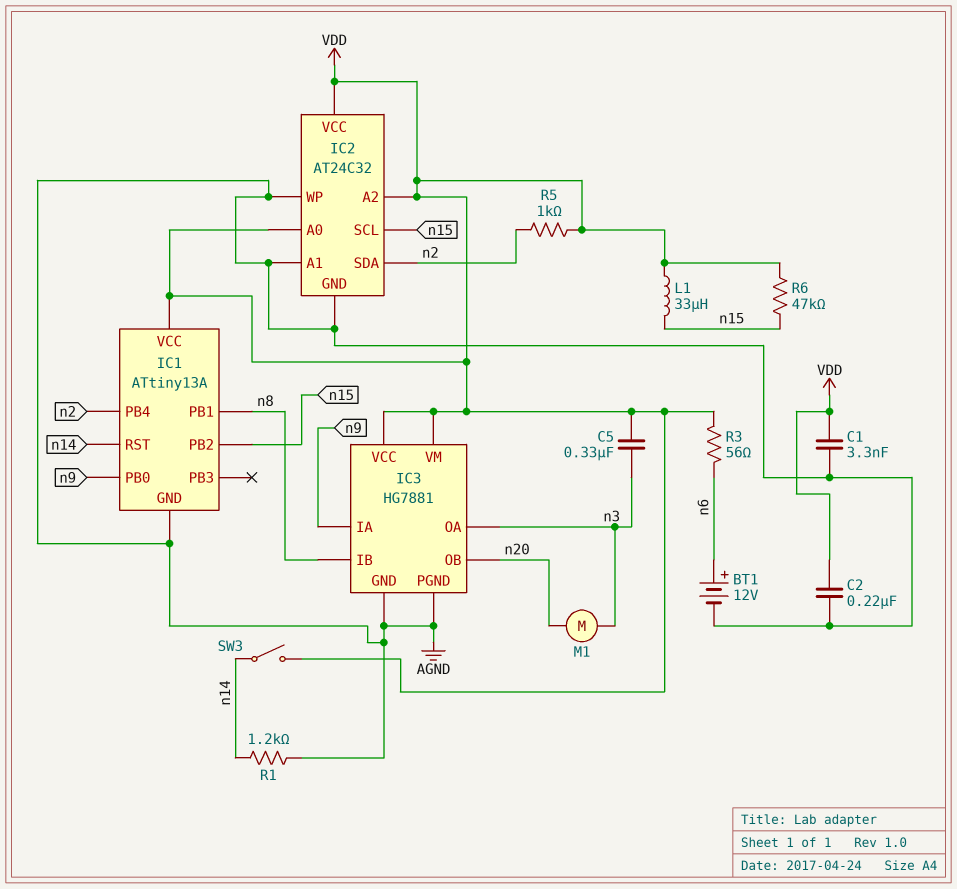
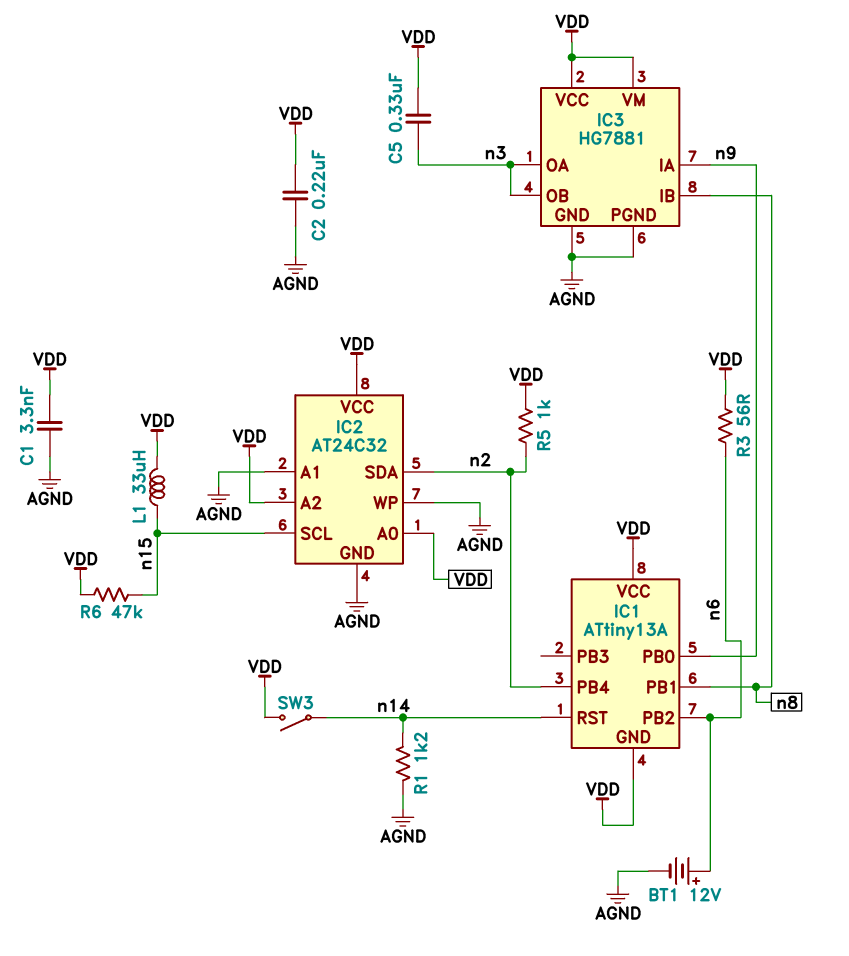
IC1 pin GND: AGND -> VDD
IC1 pin PB2: n15 -> n6
IC3 pin OB: n20 -> n3
M1: motor (n3, n20) -> none

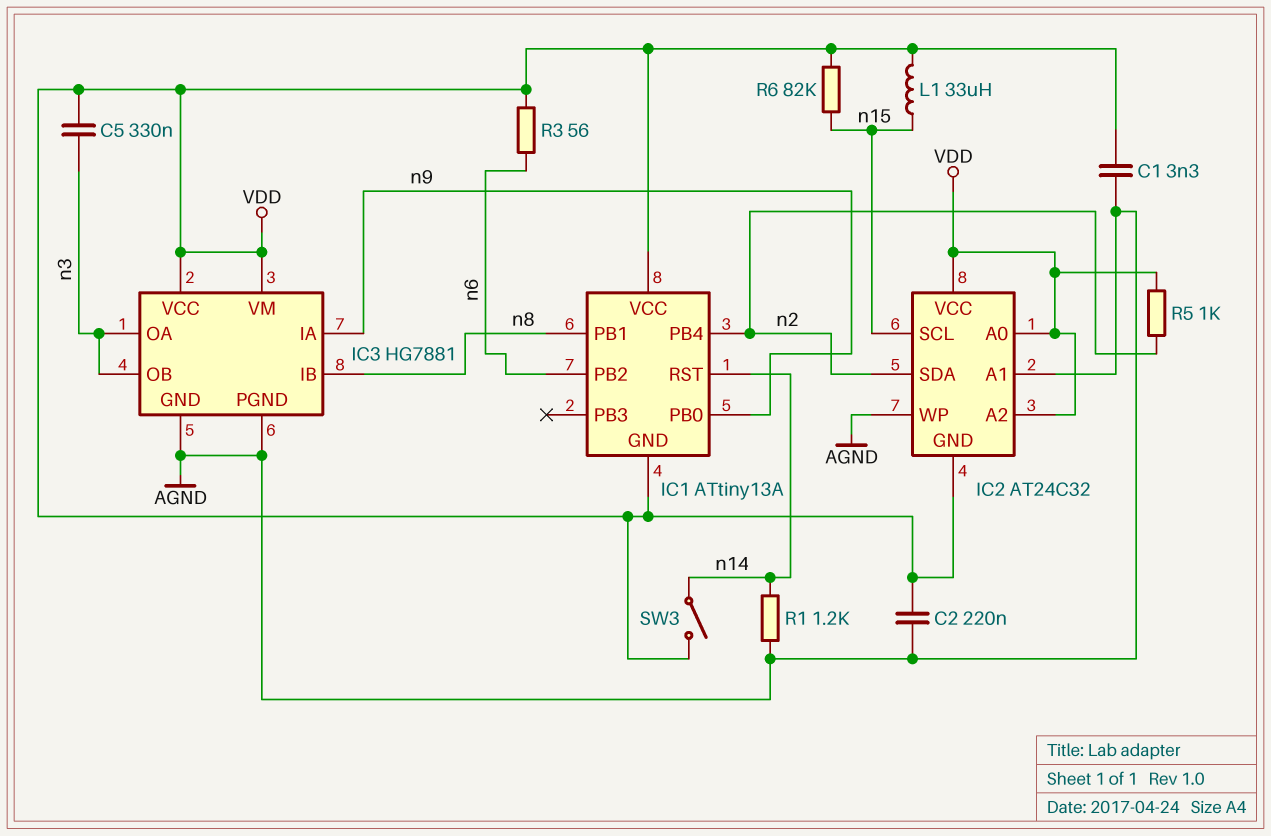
BT1: 12V (plus n6, minus AGND) -> none
IC2 pin GND: AGND -> VDD
R6: 47k (VDD, n15) -> 82k (VDD, n15)

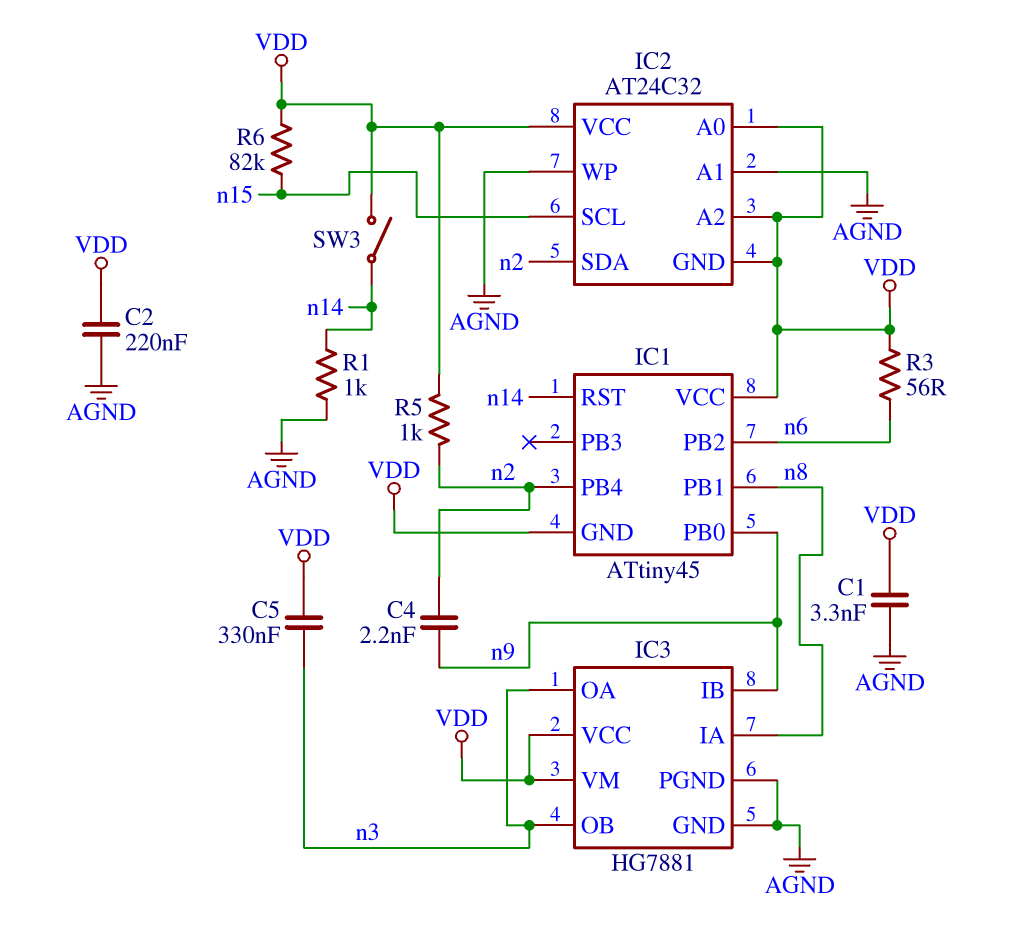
C4: none -> 2.2nF (n2, n9)
IC1: ATtiny13A -> ATtiny45
IC3 pin IA: n9 -> n8
IC3 pin IB: n8 -> n9
L1: 33uH (VDD, n15) -> none
R1: 1.2k (AGND, n14) -> 1k (AGND, n14)

